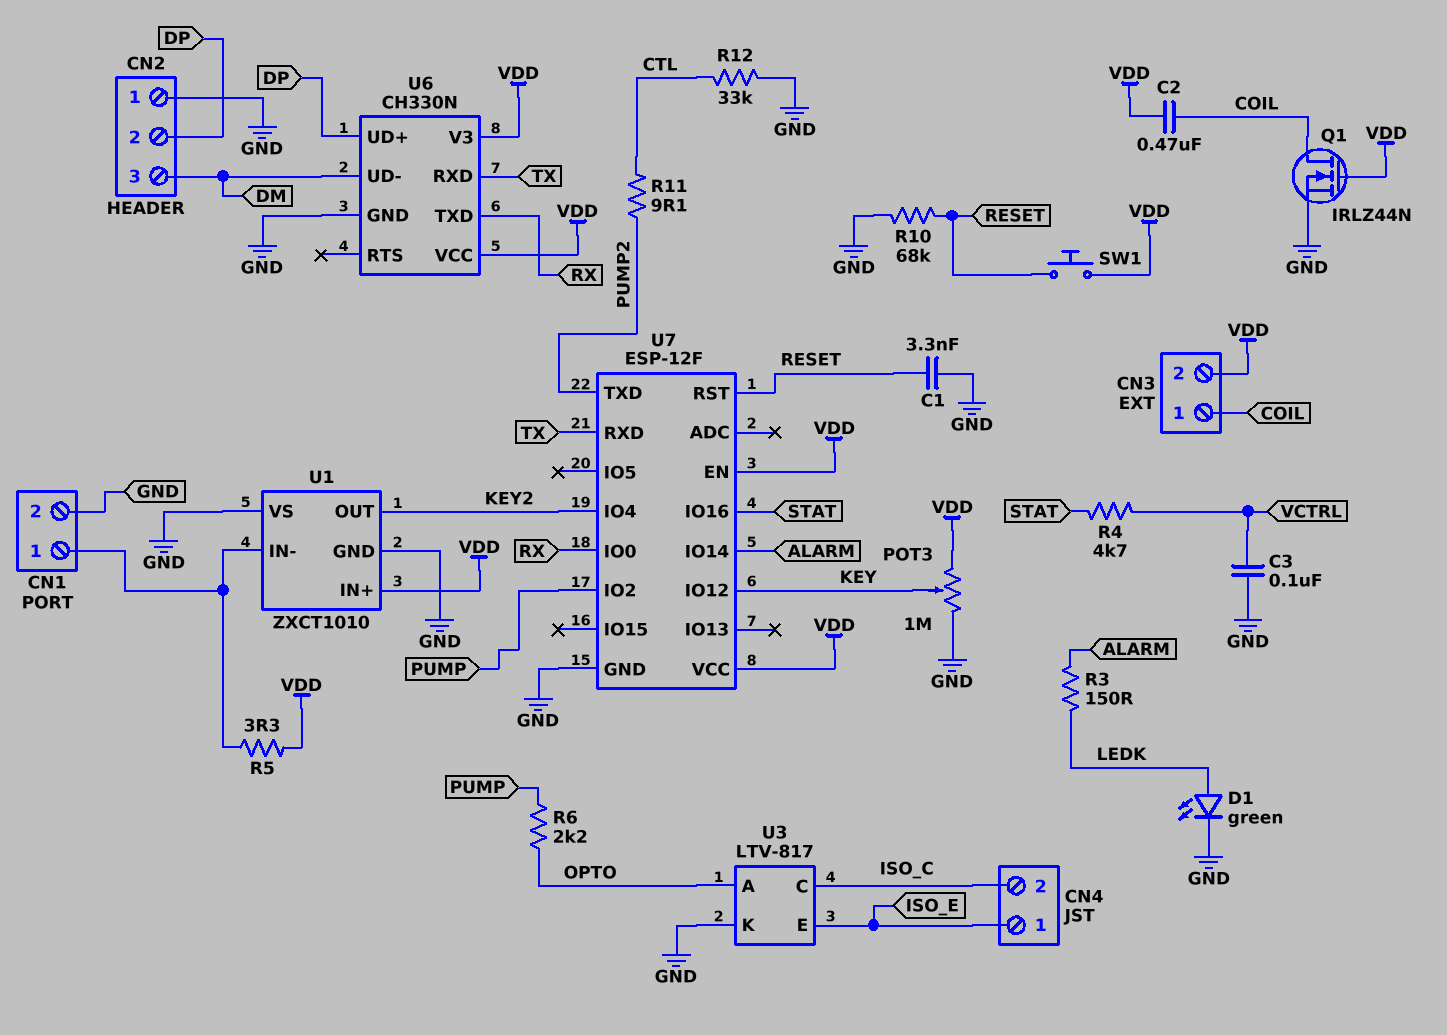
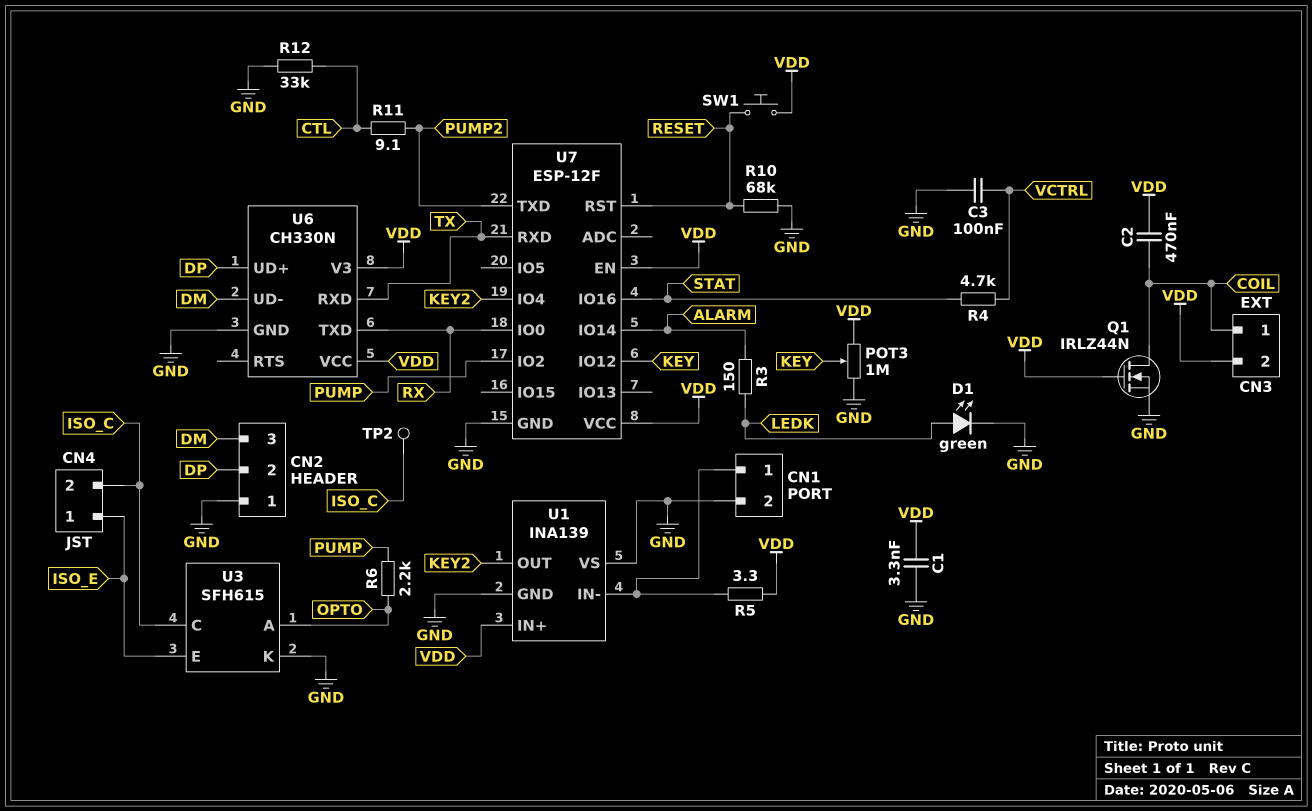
C1: 3.3nF (GND, RESET) -> 3.3nF (GND, VDD)
TP2: none -> test point (ISO_C)
U1: ZXCT1010 -> INA139
U3: LTV-817 -> SFH615

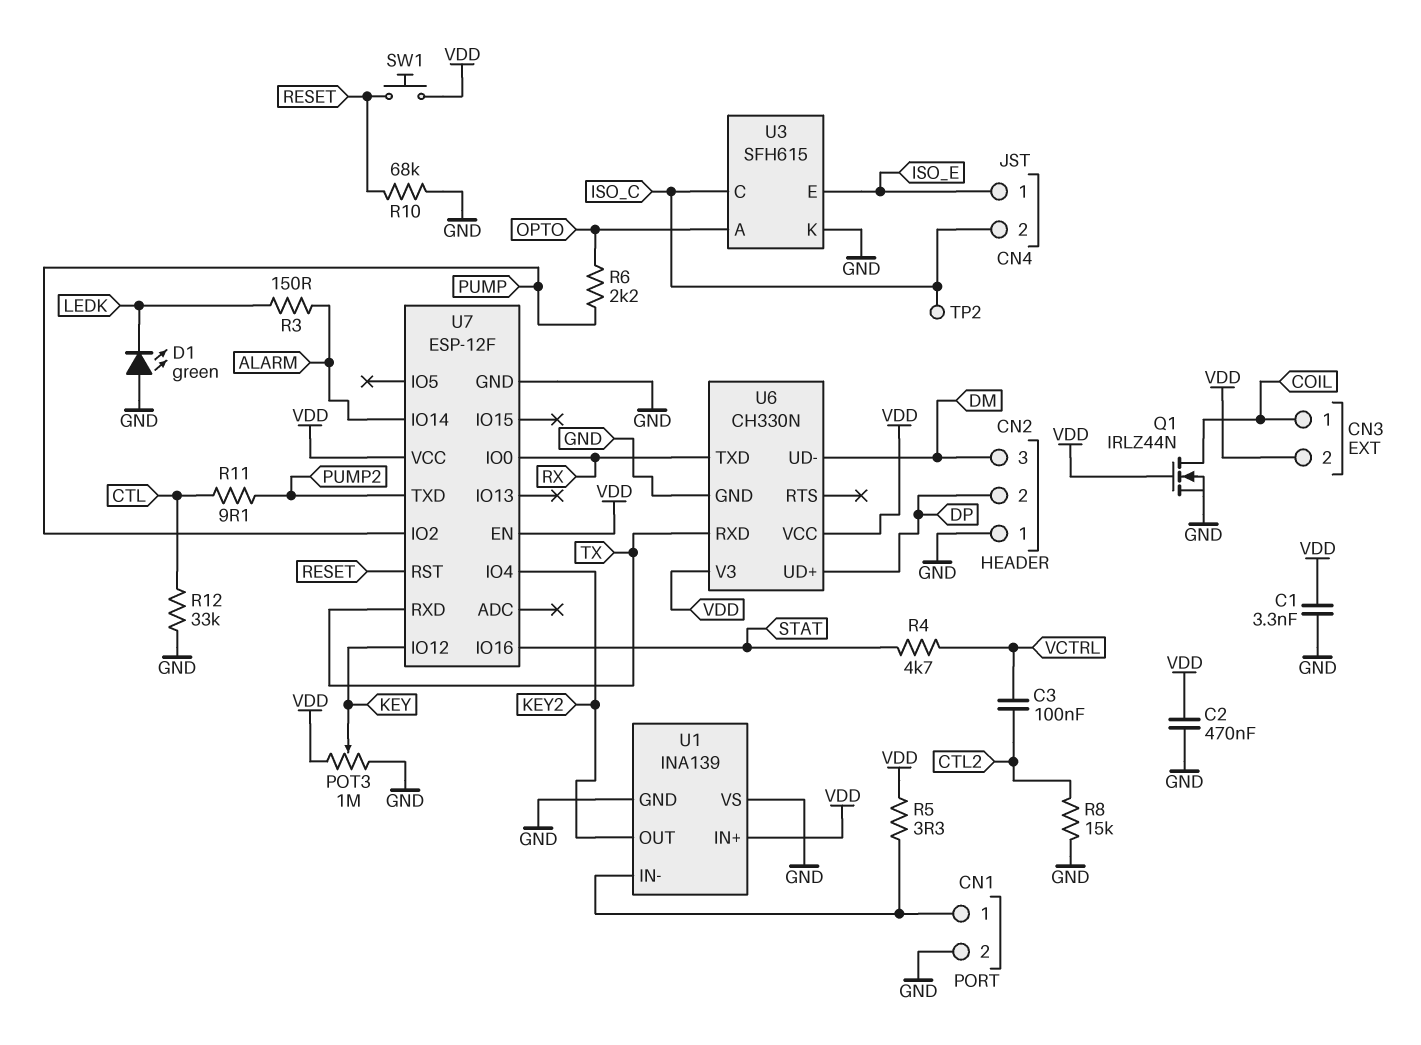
C2: 470nF (COIL, VDD) -> 470nF (GND, VDD)
C3: 100nF (GND, VCTRL) -> 100nF (CTL2, VCTRL)
D1: LED green (A LEDK, K GND) -> LED green (A GND, K LEDK)
R8: none -> 15k (CTL2, GND)

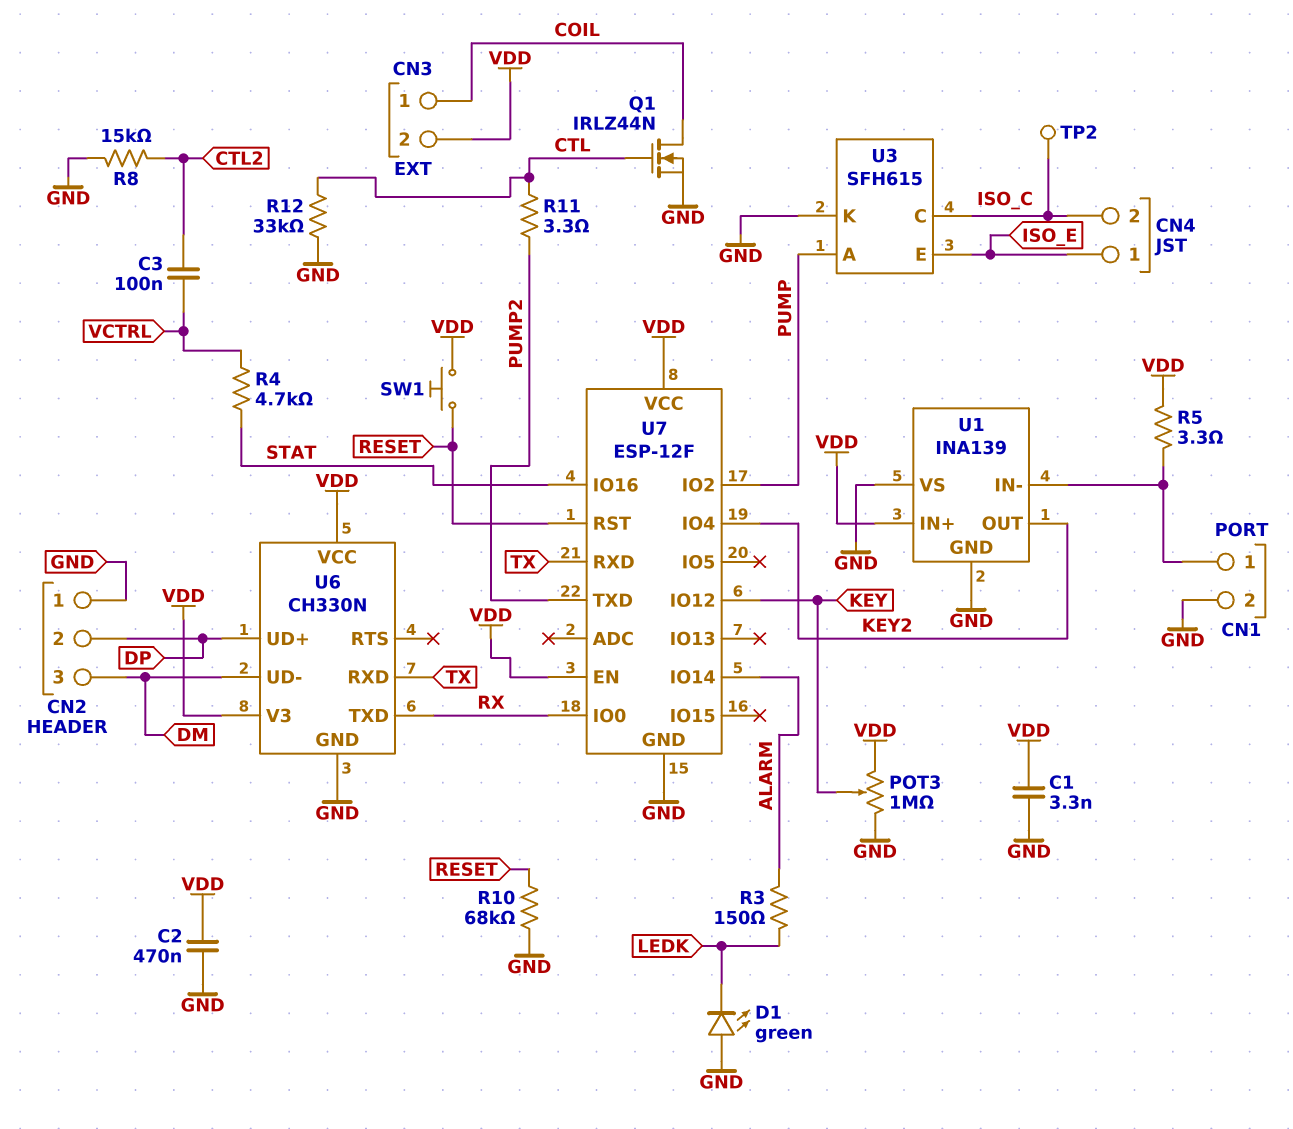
Q1: NMOS IRLZ44N (G VDD, D COIL, S GND) -> NMOS IRLZ44N (G CTL, D COIL, S GND)
R6: 2.2k (OPTO, PUMP) -> none
R11: 9.1 (CTL, PUMP2) -> 3.3 (CTL, PUMP2)
U3 pin A: OPTO -> PUMP

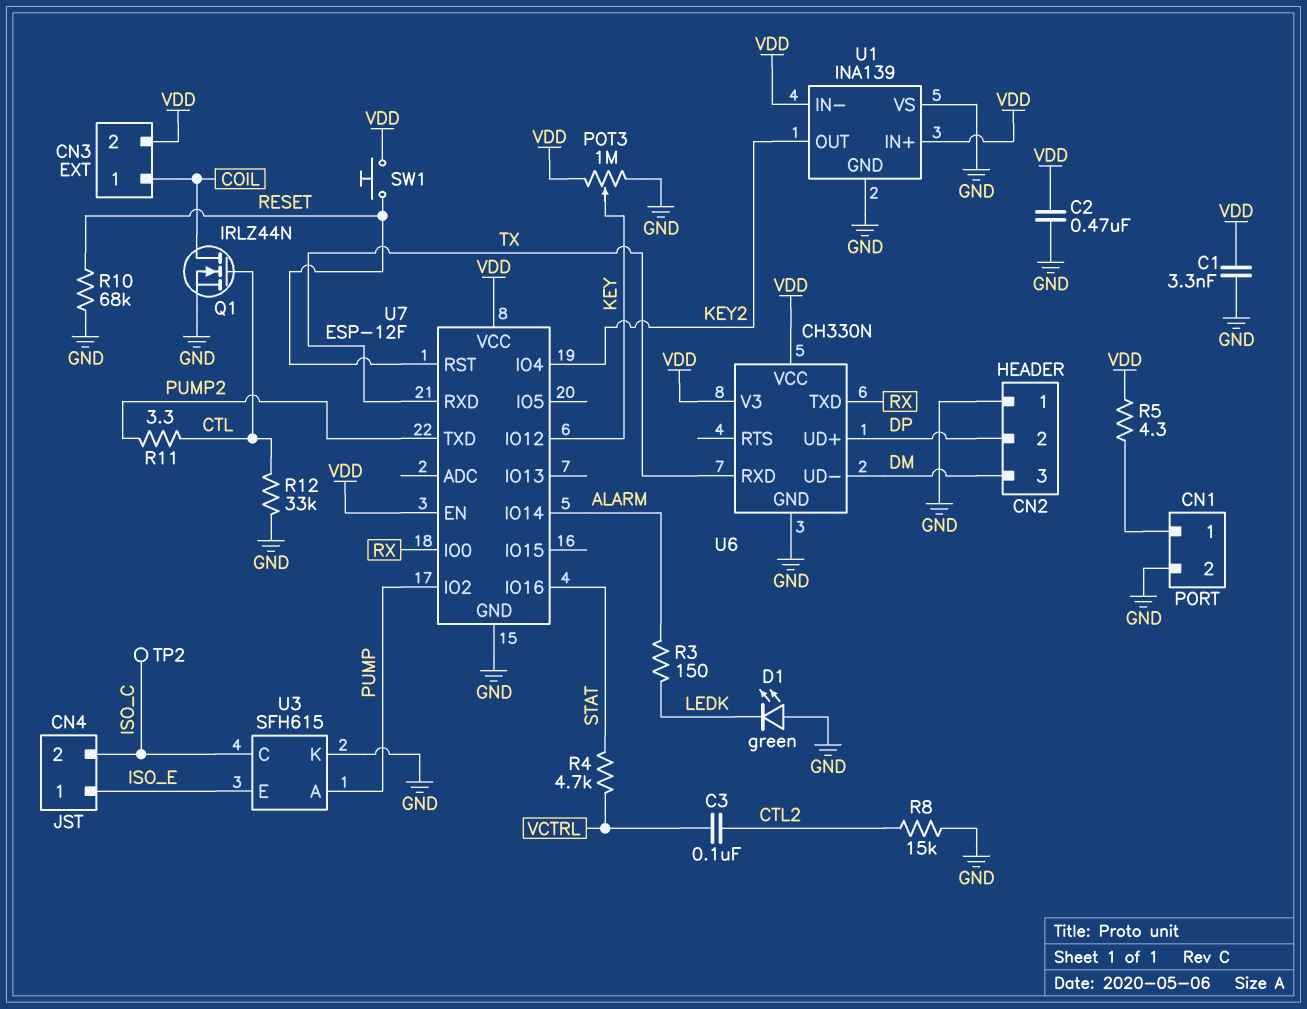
R5: 3.3 (CN1/1, VDD) -> 4.3 (CN1/1, VDD)
U1 pin IN-: CN1/1 -> VDD

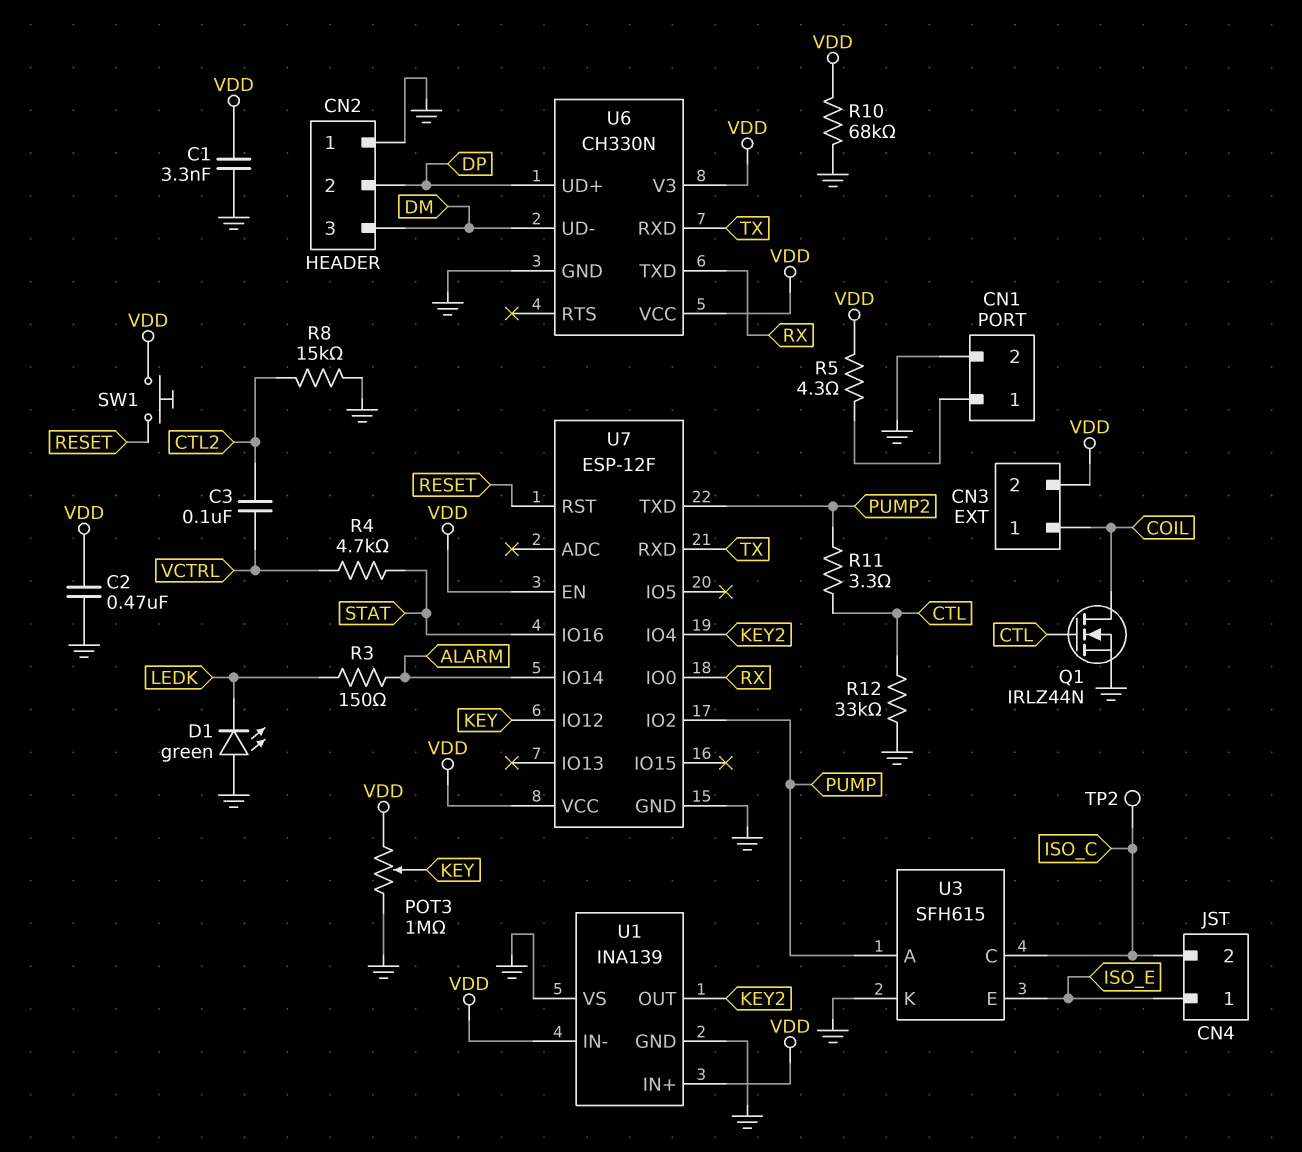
R10: 68k (GND, RESET) -> 68k (GND, VDD)

